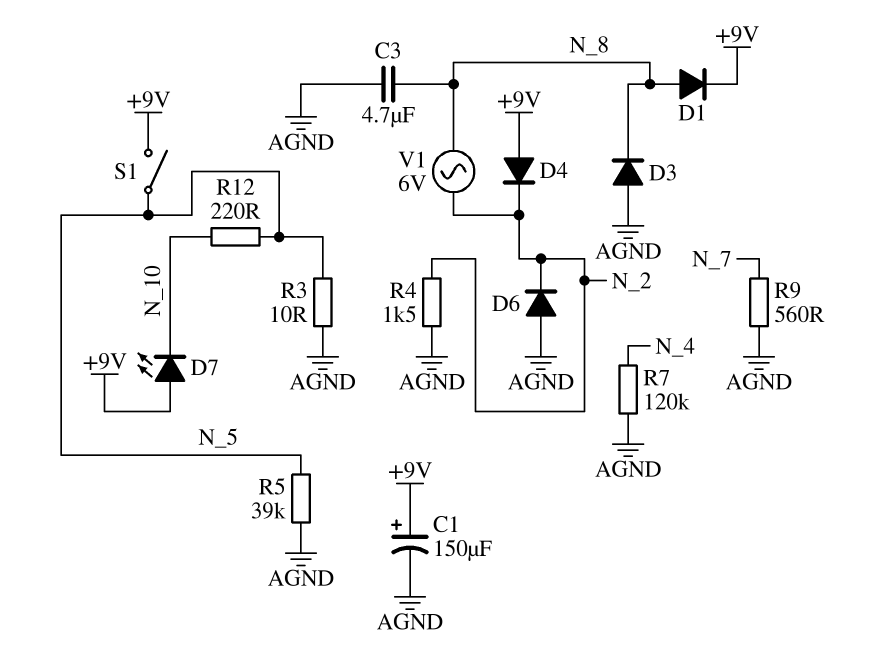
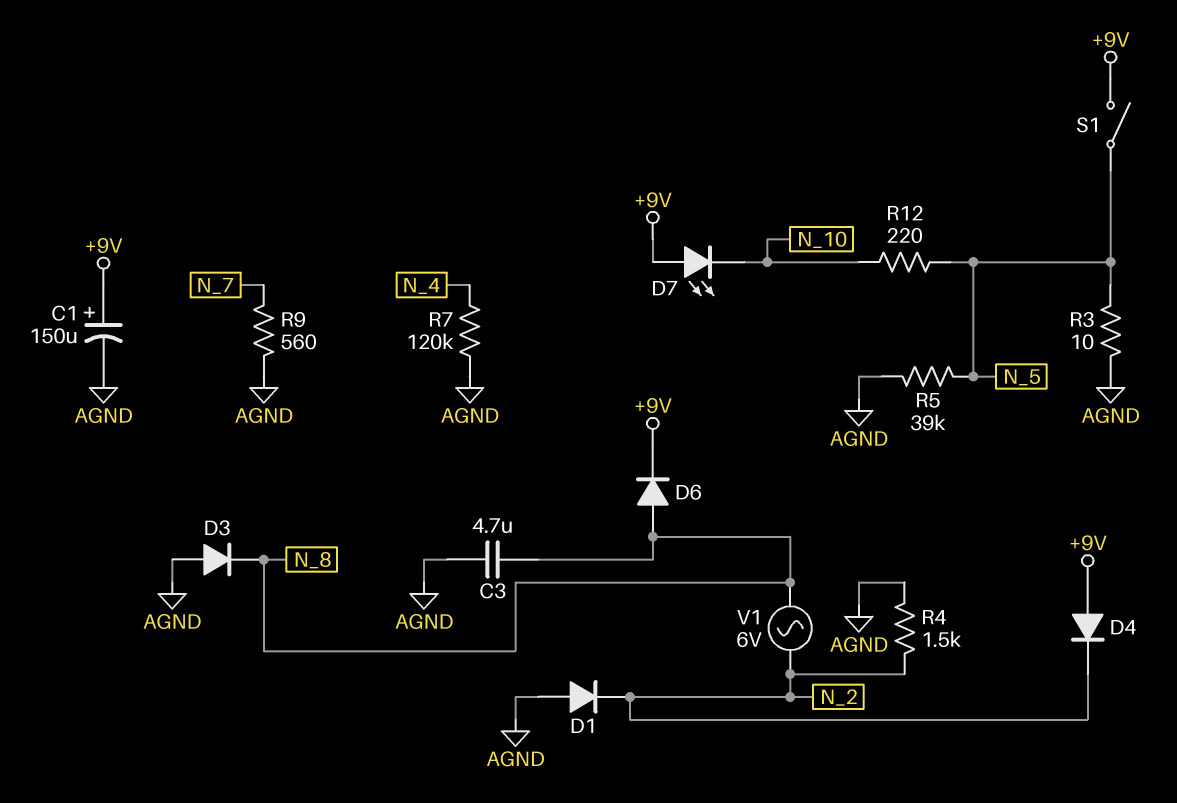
D1: diode (A N_8, K +9V) -> diode (A AGND, K N_2)
D6: diode (A AGND, K N_2) -> diode (A N_8, K +9V)

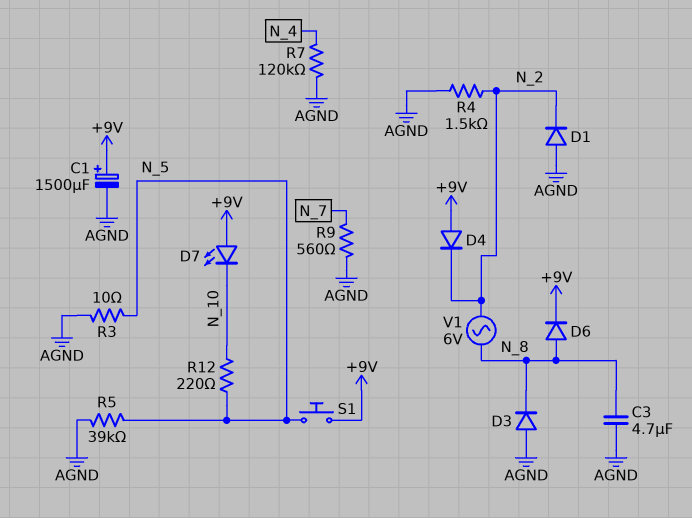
C1: 150uF (plus +9V, minus AGND) -> 1500uF (plus +9V, minus AGND)
S1: switch (+9V, N_5) -> button (+9V, N_5)

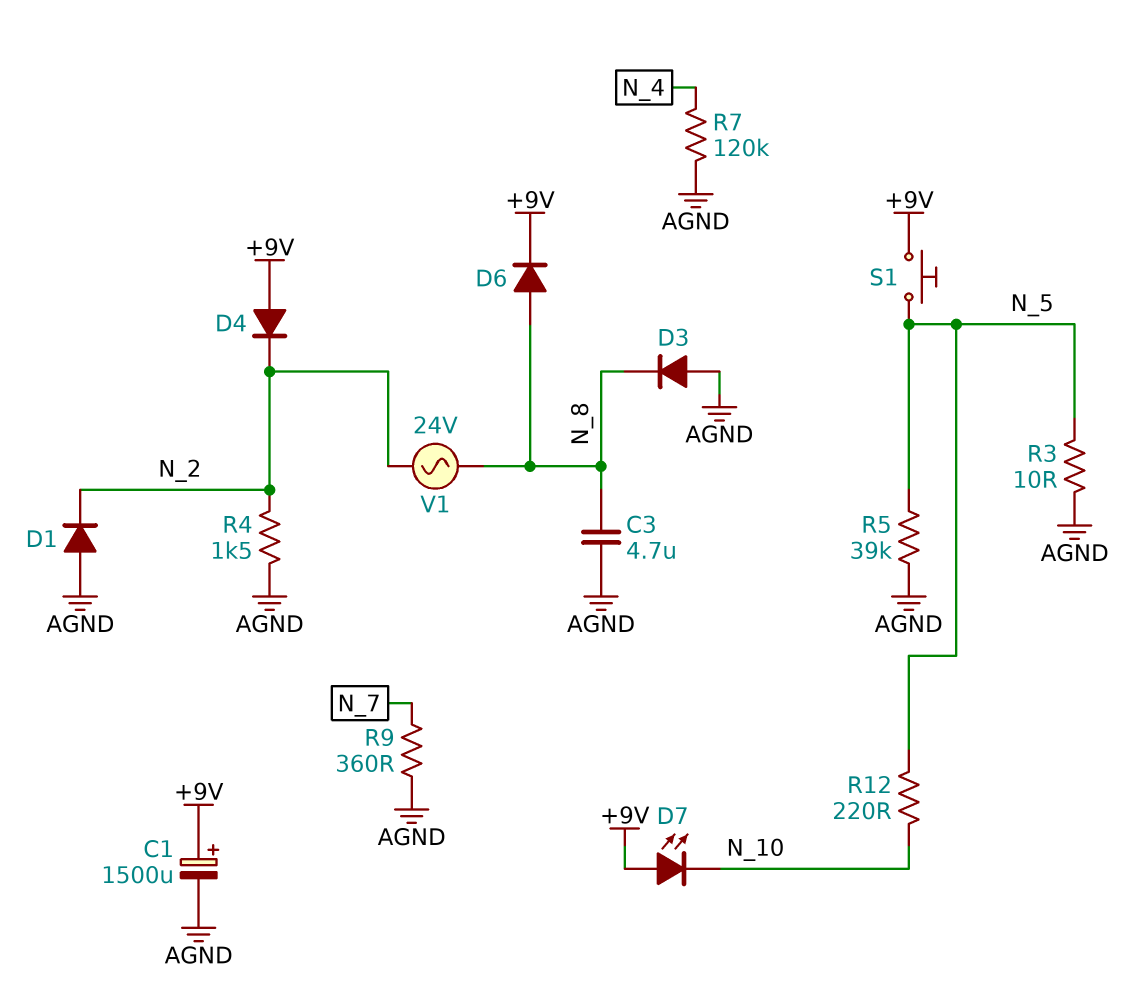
R9: 560 (AGND, N_7) -> 360 (AGND, N_7)
V1: AC 6V (N_2, N_8) -> AC 24V (N_2, N_8)

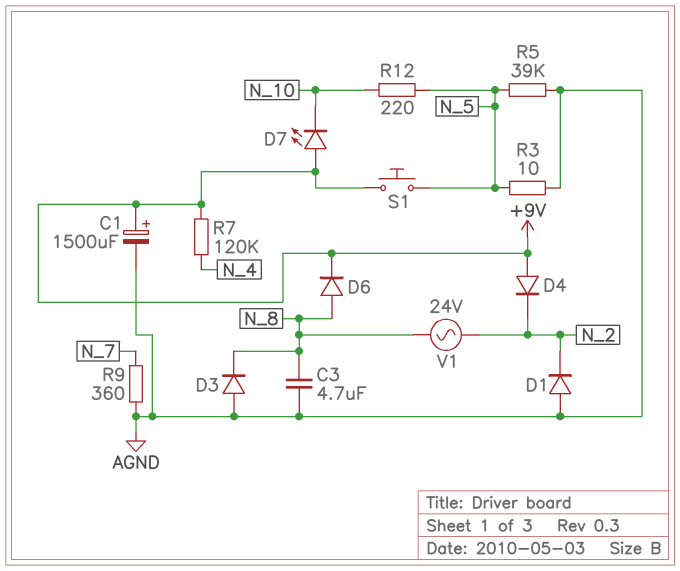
R4: 1.5k (AGND, N_2) -> none
R7: 120k (AGND, N_4) -> 120k (+9V, N_4)

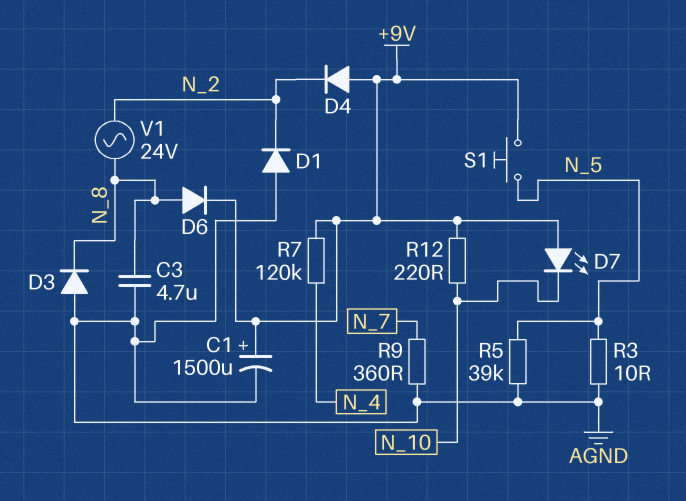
R12: 220 (N_5, N_10) -> 220 (+9V, N_10)

